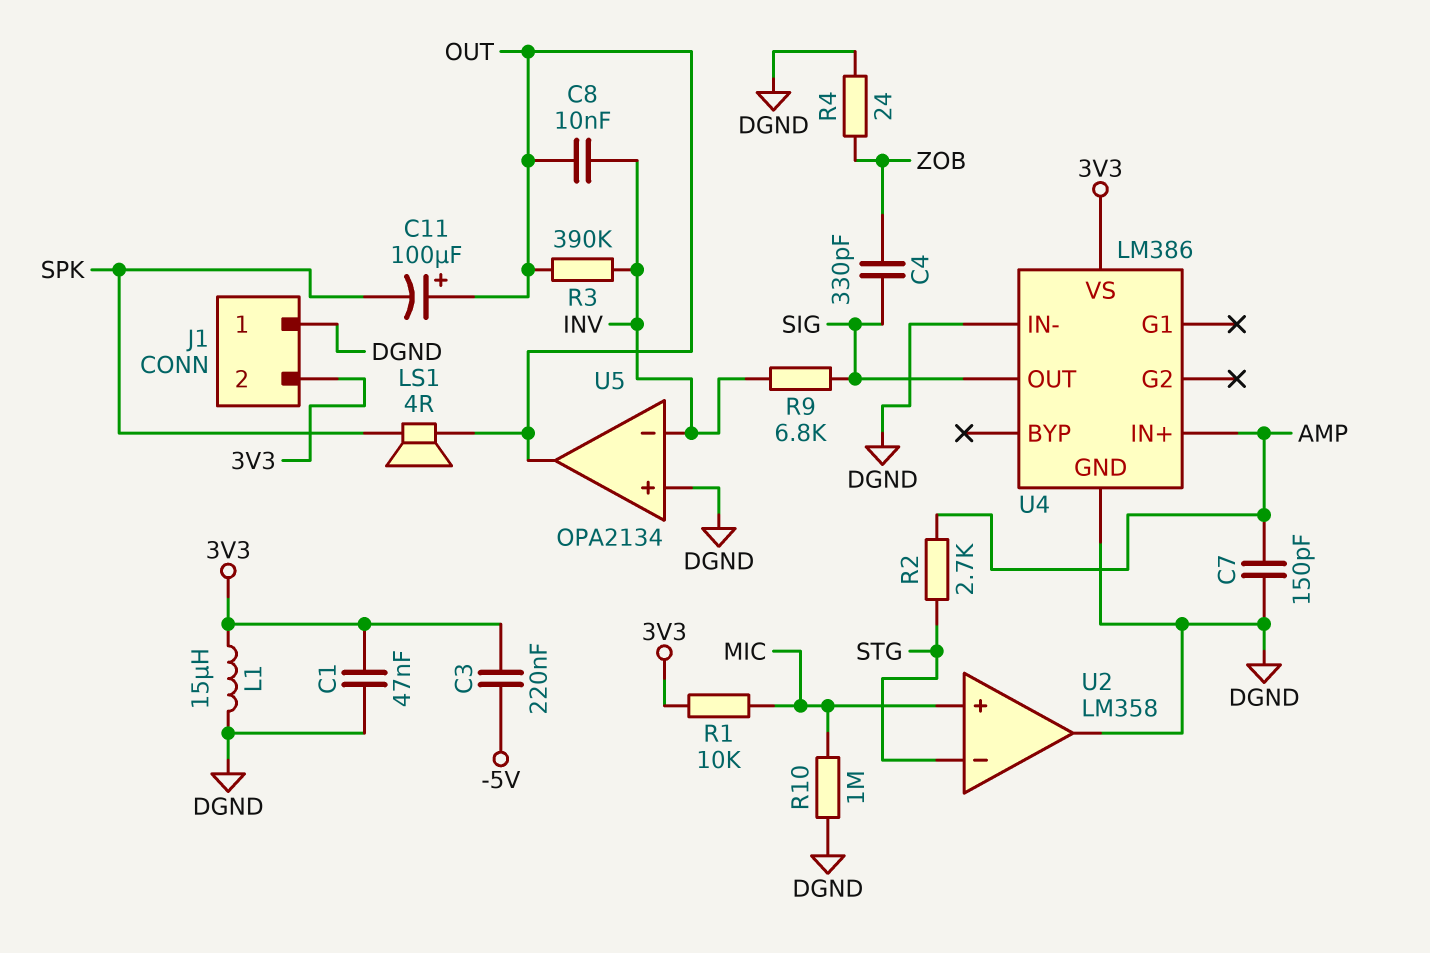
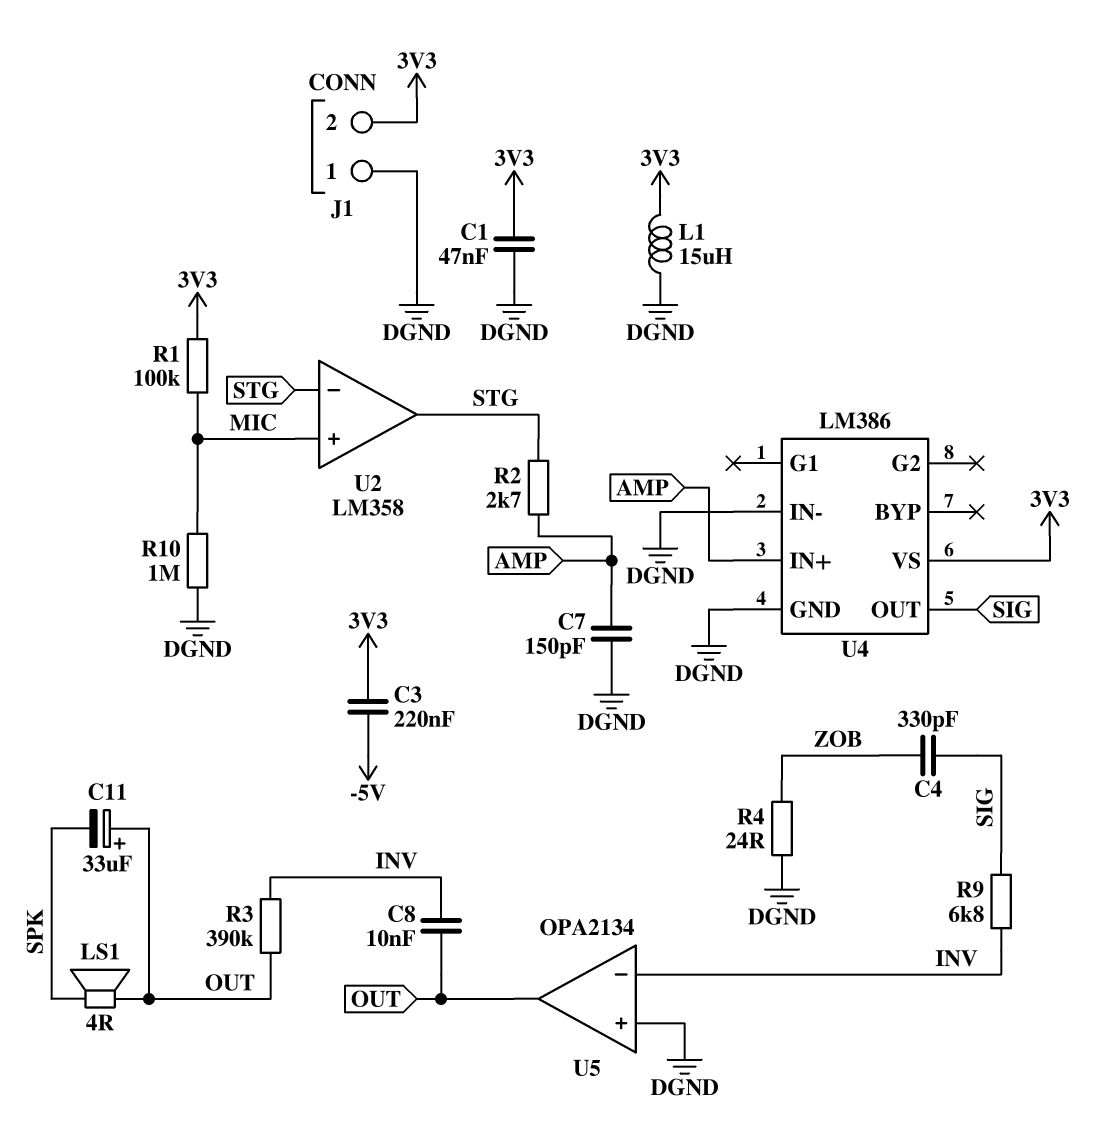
C11: 100uF (plus OUT, minus SPK) -> 33uF (plus OUT, minus SPK)
R1: 10k (3V3, MIC) -> 100k (3V3, MIC)
U2 pin out: DGND -> STG

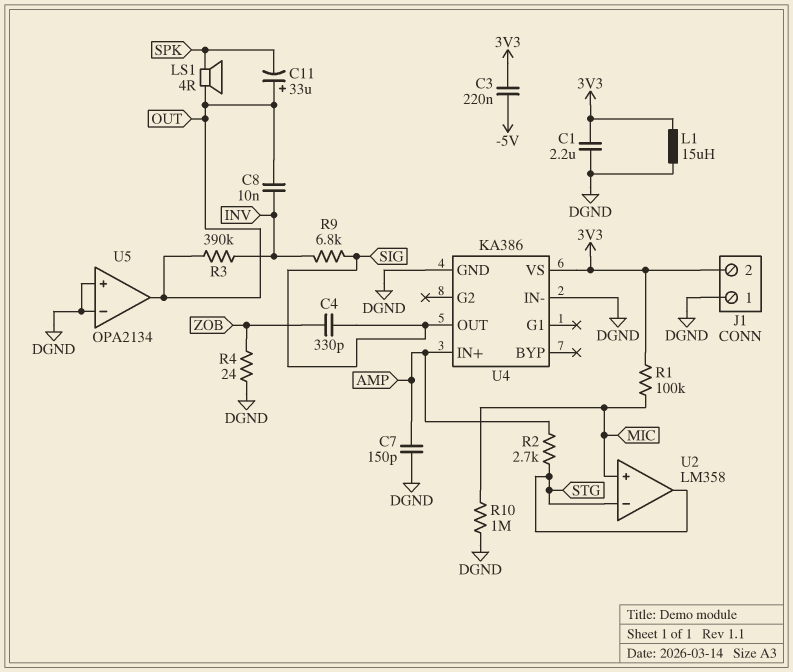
C1: 47nF (3V3, DGND) -> 2.2uF (3V3, DGND)
U4: LM386 -> KA386
U5 pin in-: INV -> DGND

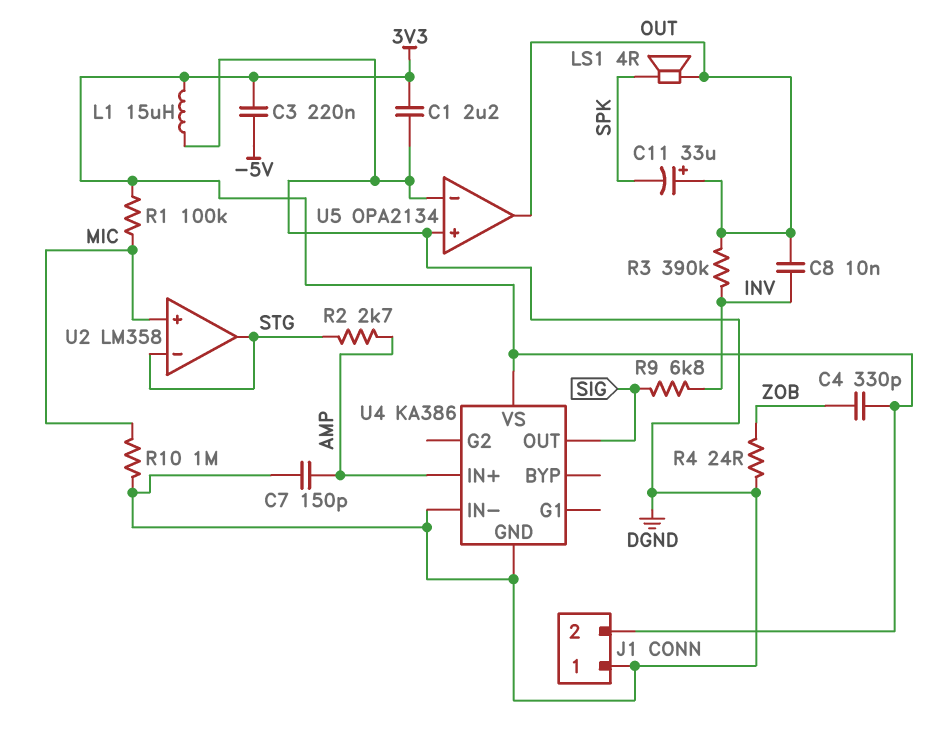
C4: 330pF (SIG, ZOB) -> 330pF (3V3, ZOB)

